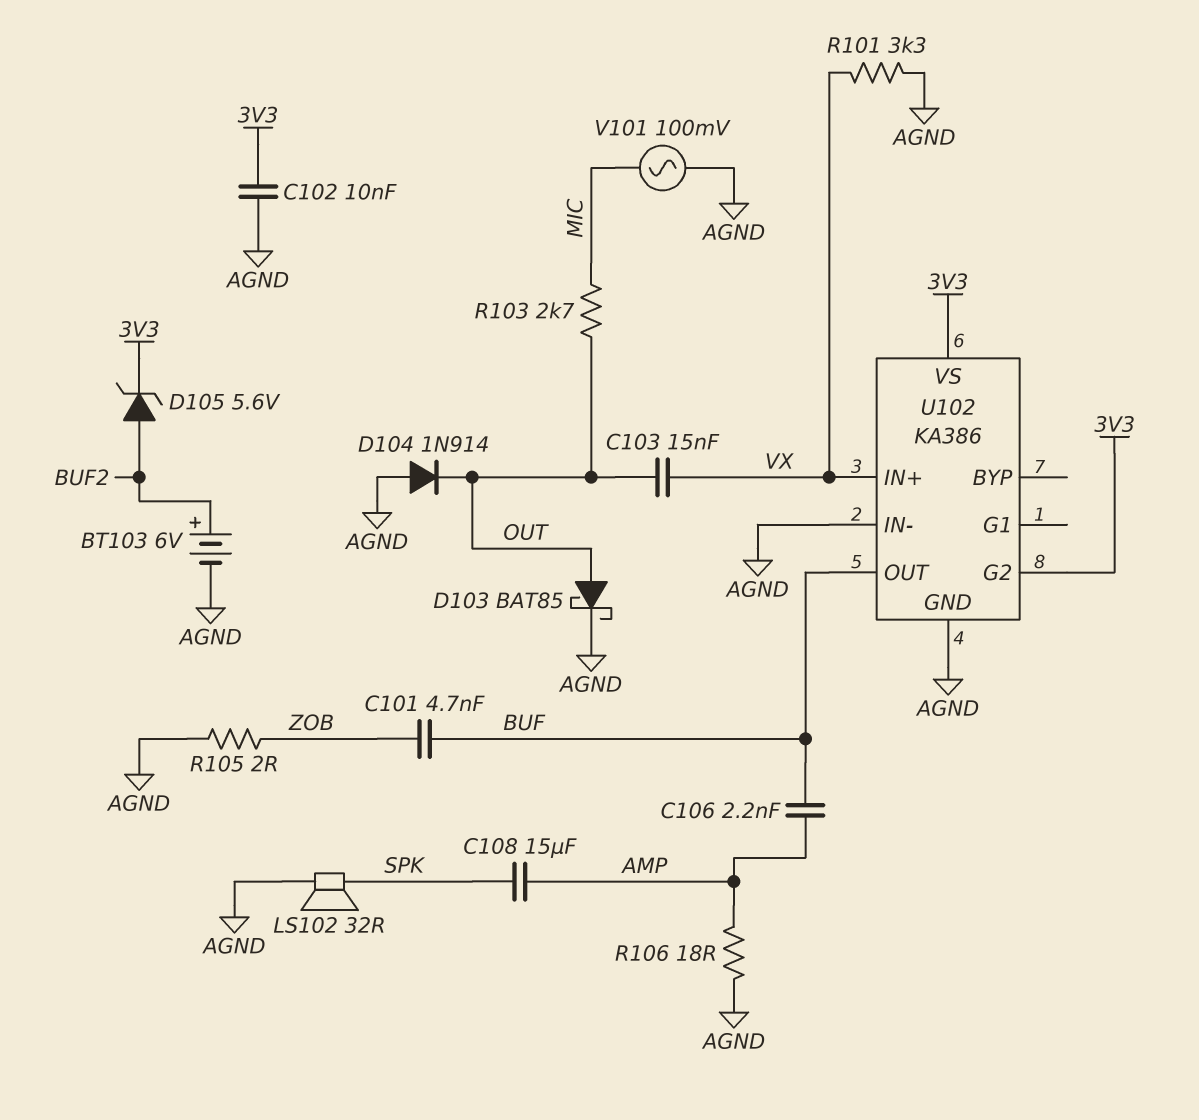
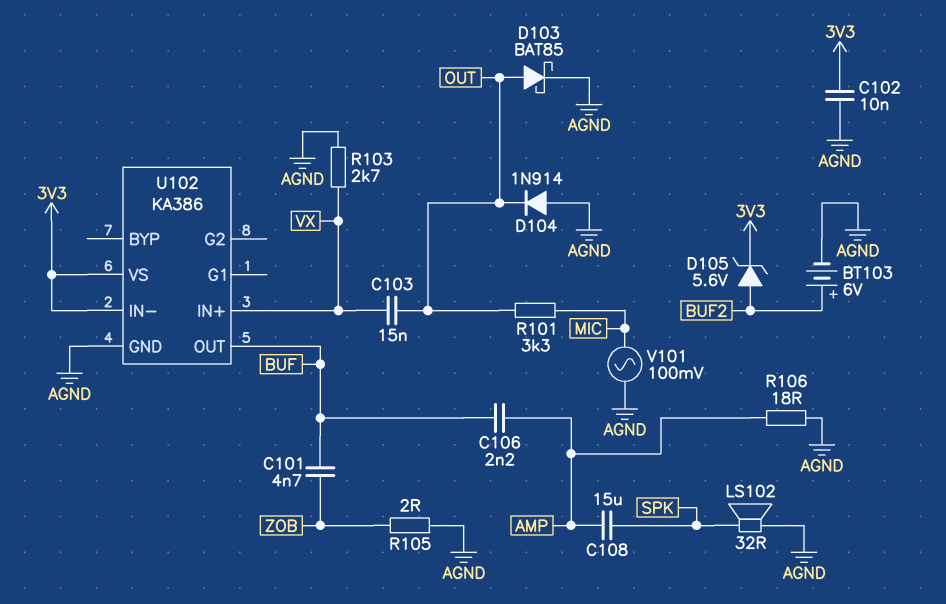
R101: 3.3k (AGND, VX) -> 3.3k (MIC, OUT)
R103: 2.7k (MIC, OUT) -> 2.7k (AGND, VX)
U102 pin G2: 3V3 -> none
U102 pin IN-: AGND -> 3V3

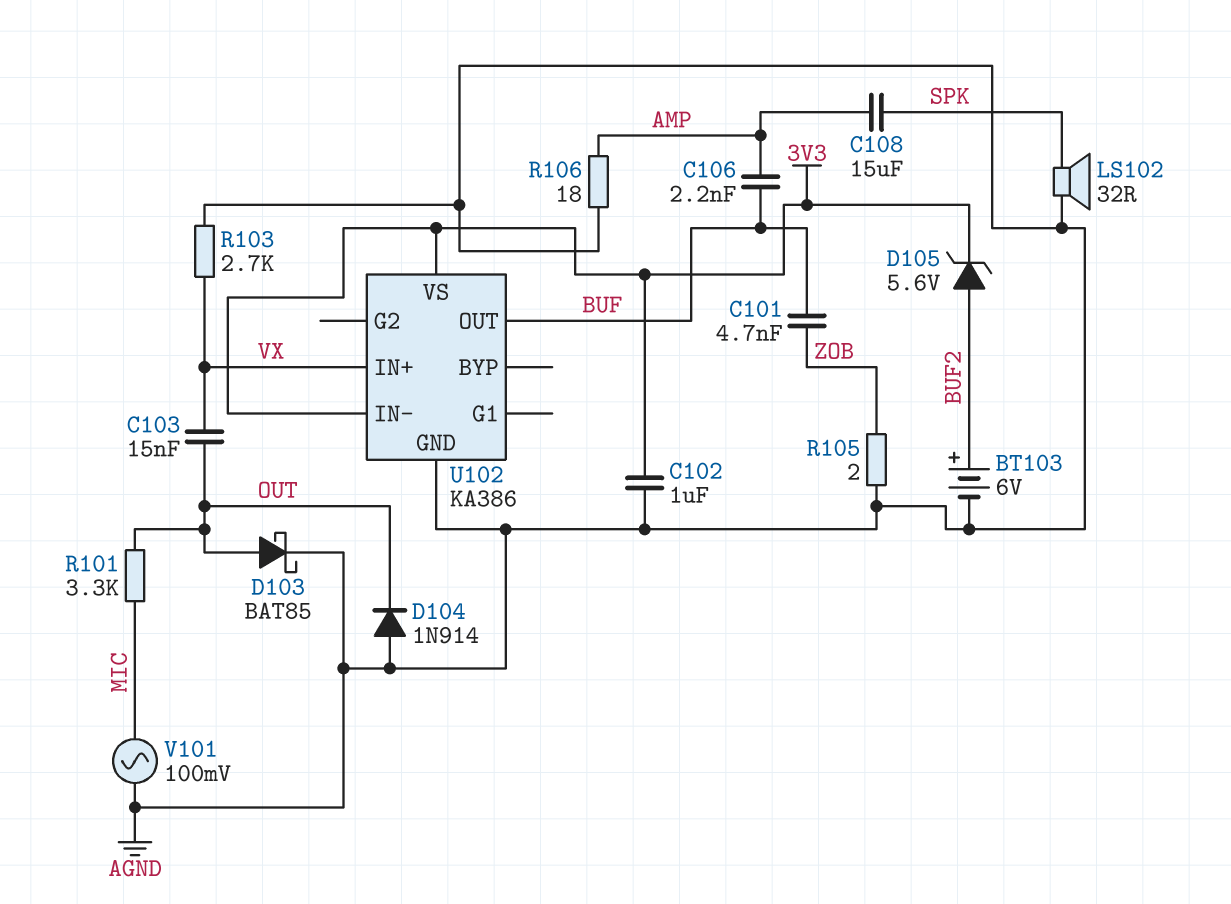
C102: 10nF (3V3, AGND) -> 1uF (3V3, AGND)

